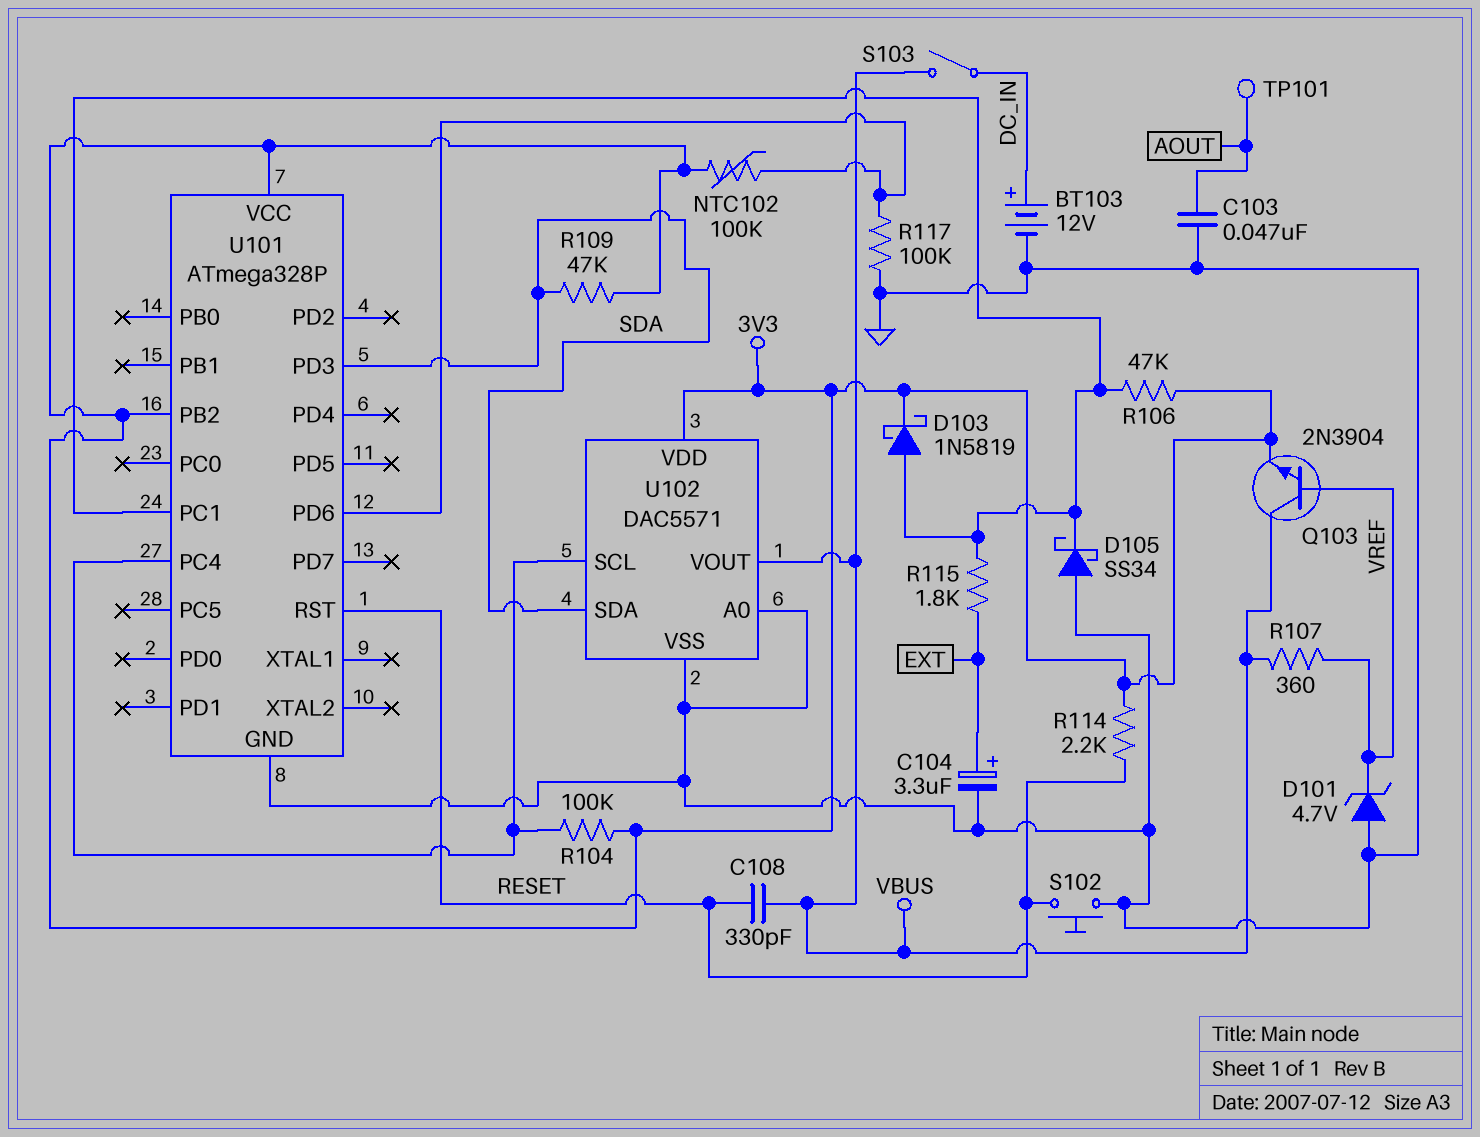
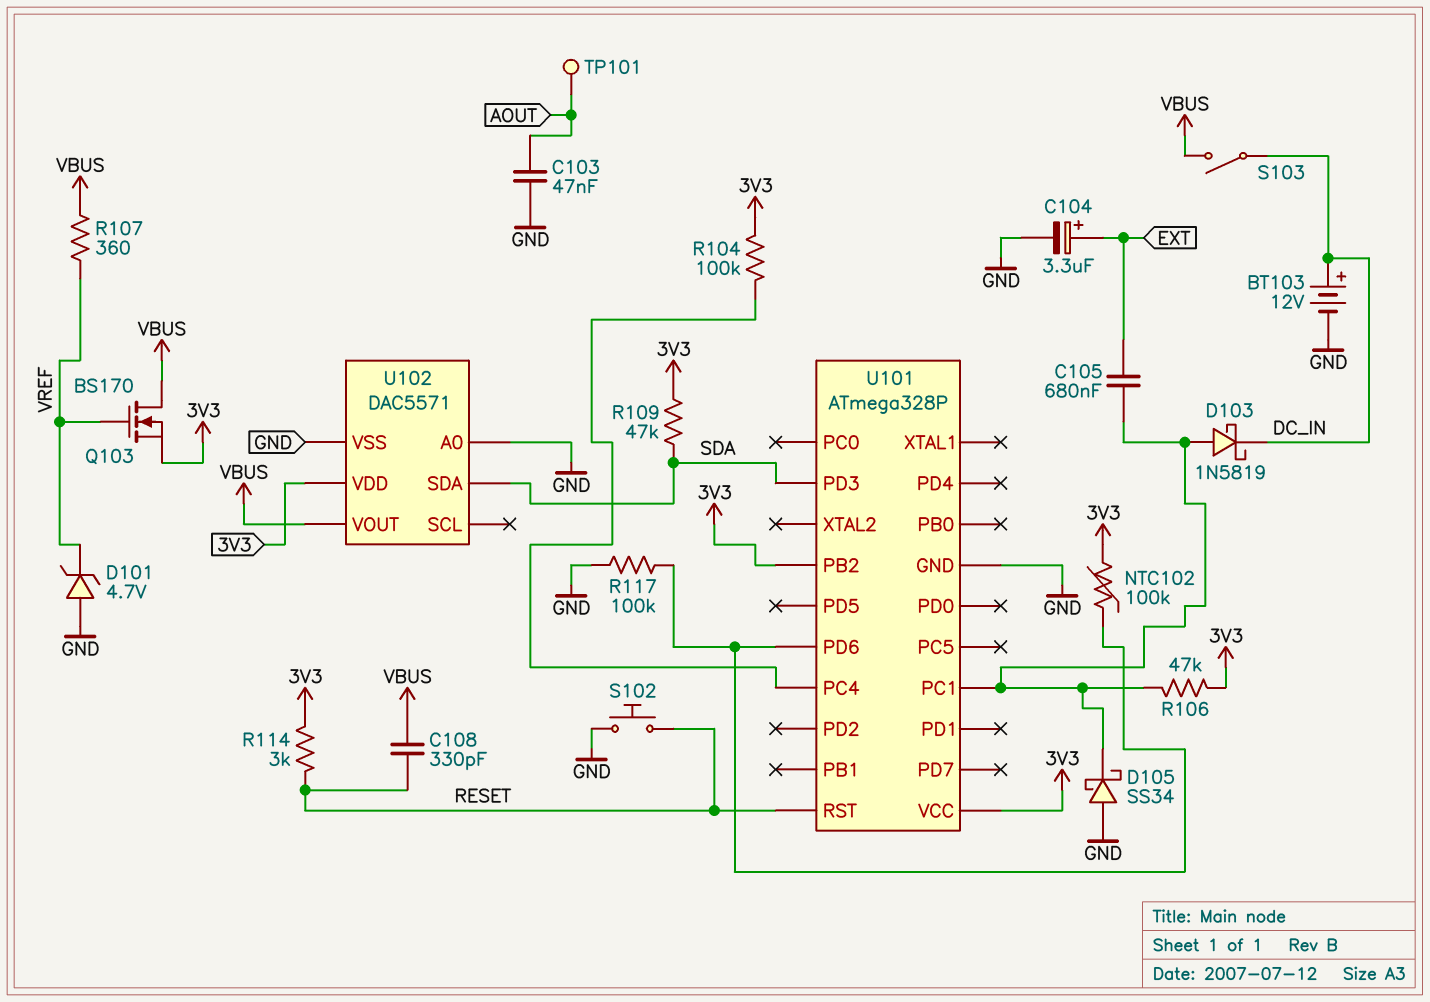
C105: none -> 680nF (EXT, U101/PC1)
D103: schottky 1N5819 (A U101/PC1, K 3V3) -> schottky 1N5819 (A U101/PC1, K DC_IN)
Q103: NPN 2N3904 (B VREF, C VBUS, E 3V3) -> NMOS BS170 (G VREF, D VBUS, S 3V3)
R114: 2.2k (3V3, RESET) -> 3k (3V3, RESET)
R115: 1.8k (EXT, U101/PC1) -> none
U102 pin SCL: U101/PC4 -> none

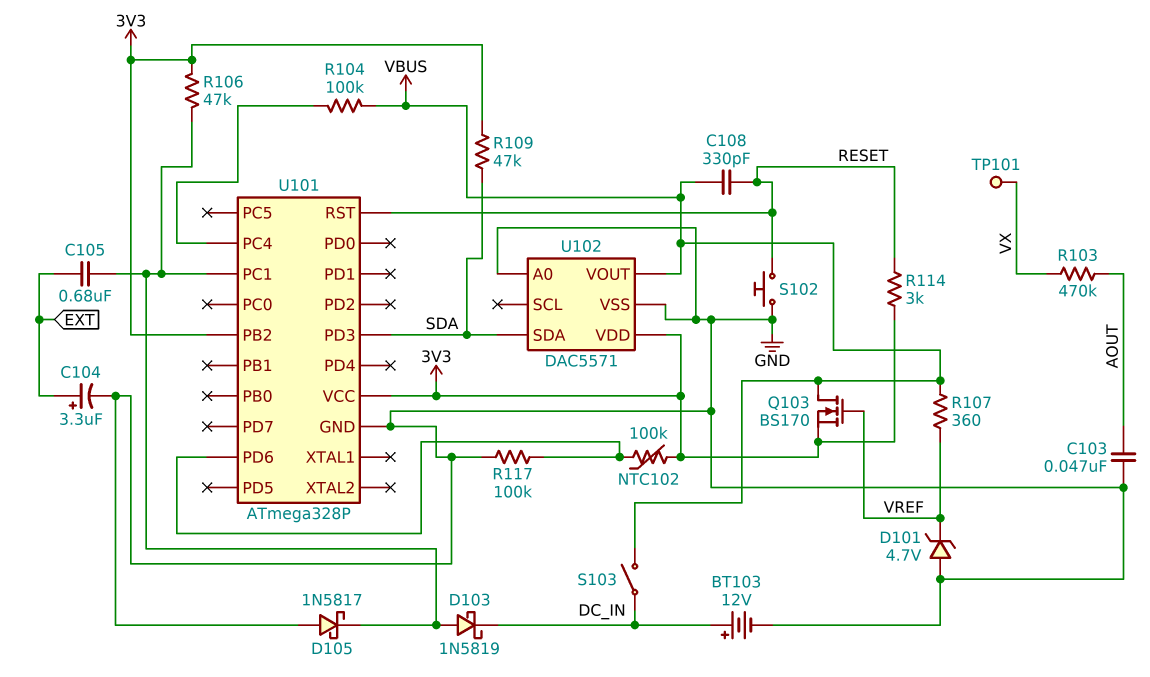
D105: schottky SS34 (A GND, K U101/PC1) -> schottky 1N5817 (A GND, K U101/PC1)
R103: none -> 470k (AOUT, VX)
R104: 100k (3V3, U101/PC4) -> 100k (U101/PC4, VBUS)
TP101: test point (AOUT) -> test point (VX)

